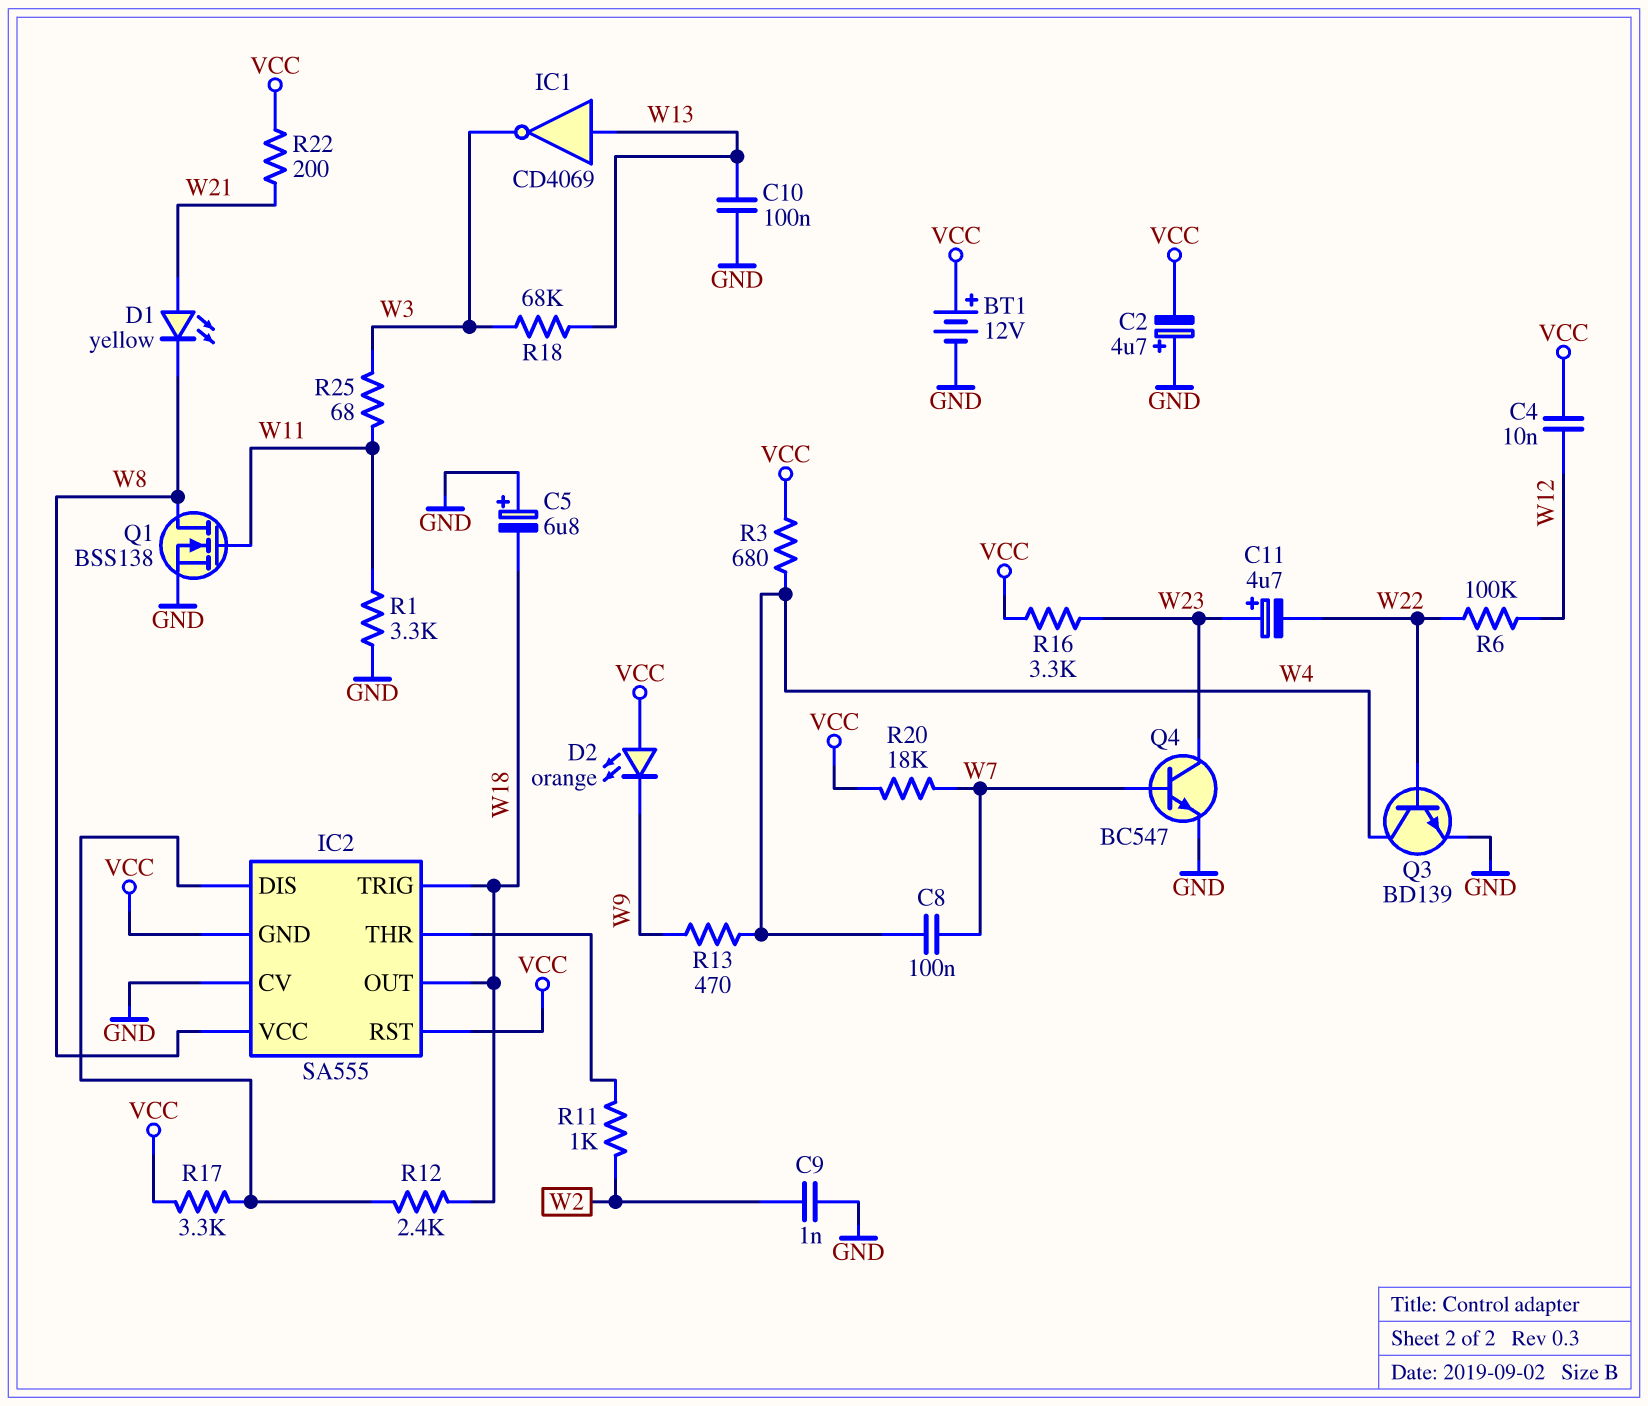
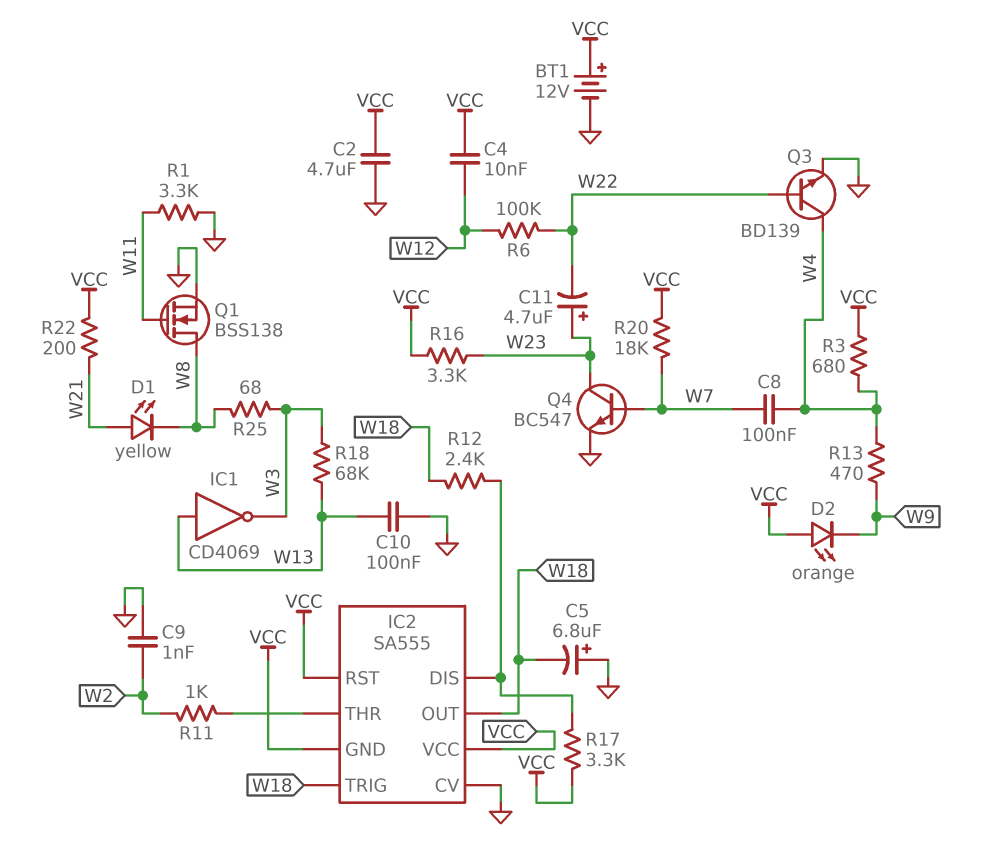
C2: 4.7uF (plus GND, minus VCC) -> 4.7uF (GND, VCC)
IC2 pin VCC: W8 -> VCC
R25: 68 (W3, W11) -> 68 (W3, W8)

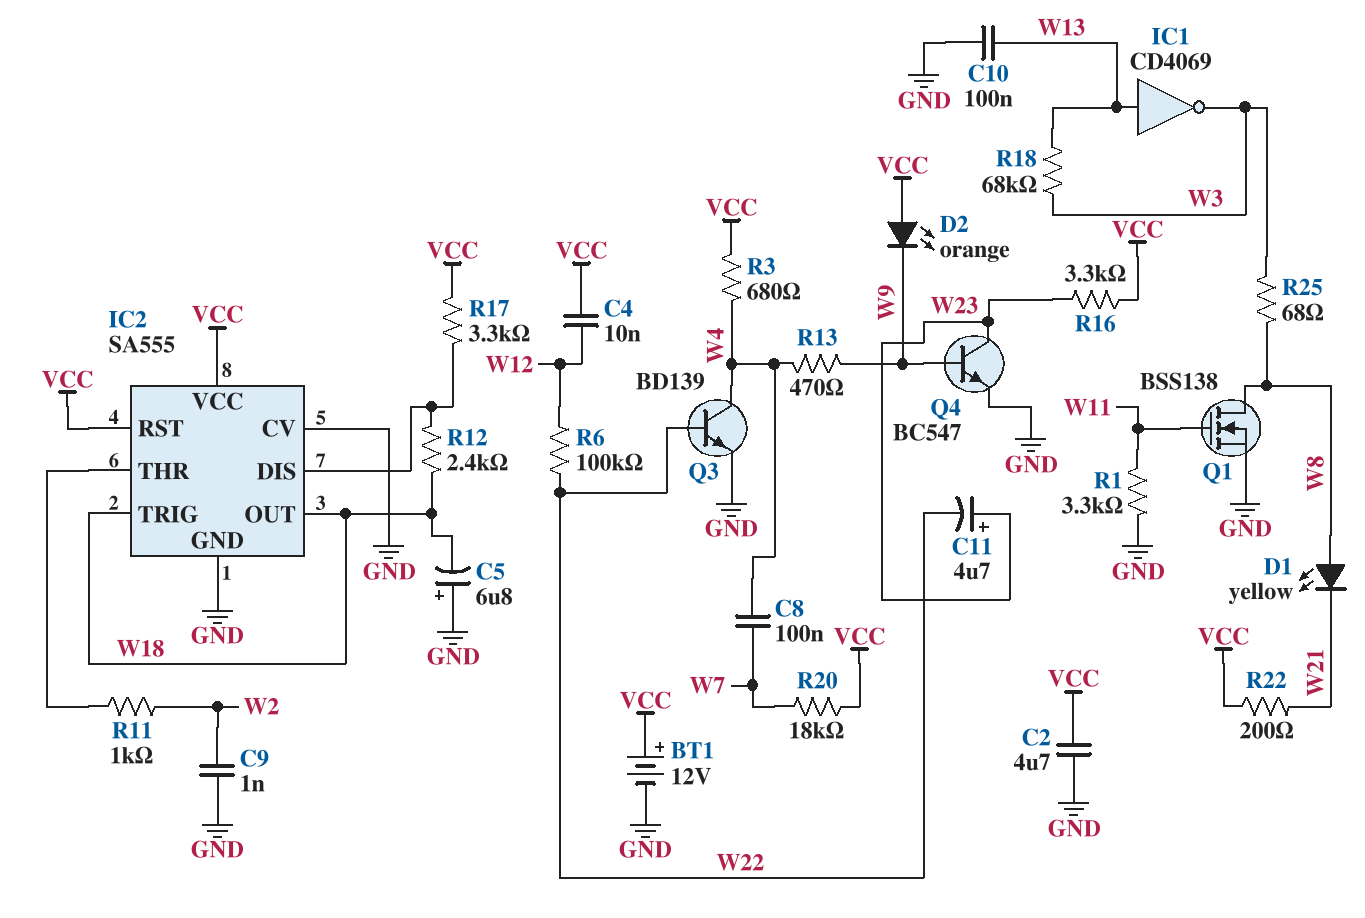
D1: LED yellow (A W21, K W8) -> LED yellow (A W8, K W21)
IC2 pin GND: VCC -> GND
Q4: NPN BC547 (B W7, C W23, E GND) -> NPN BC547 (B W9, C W23, E GND)

